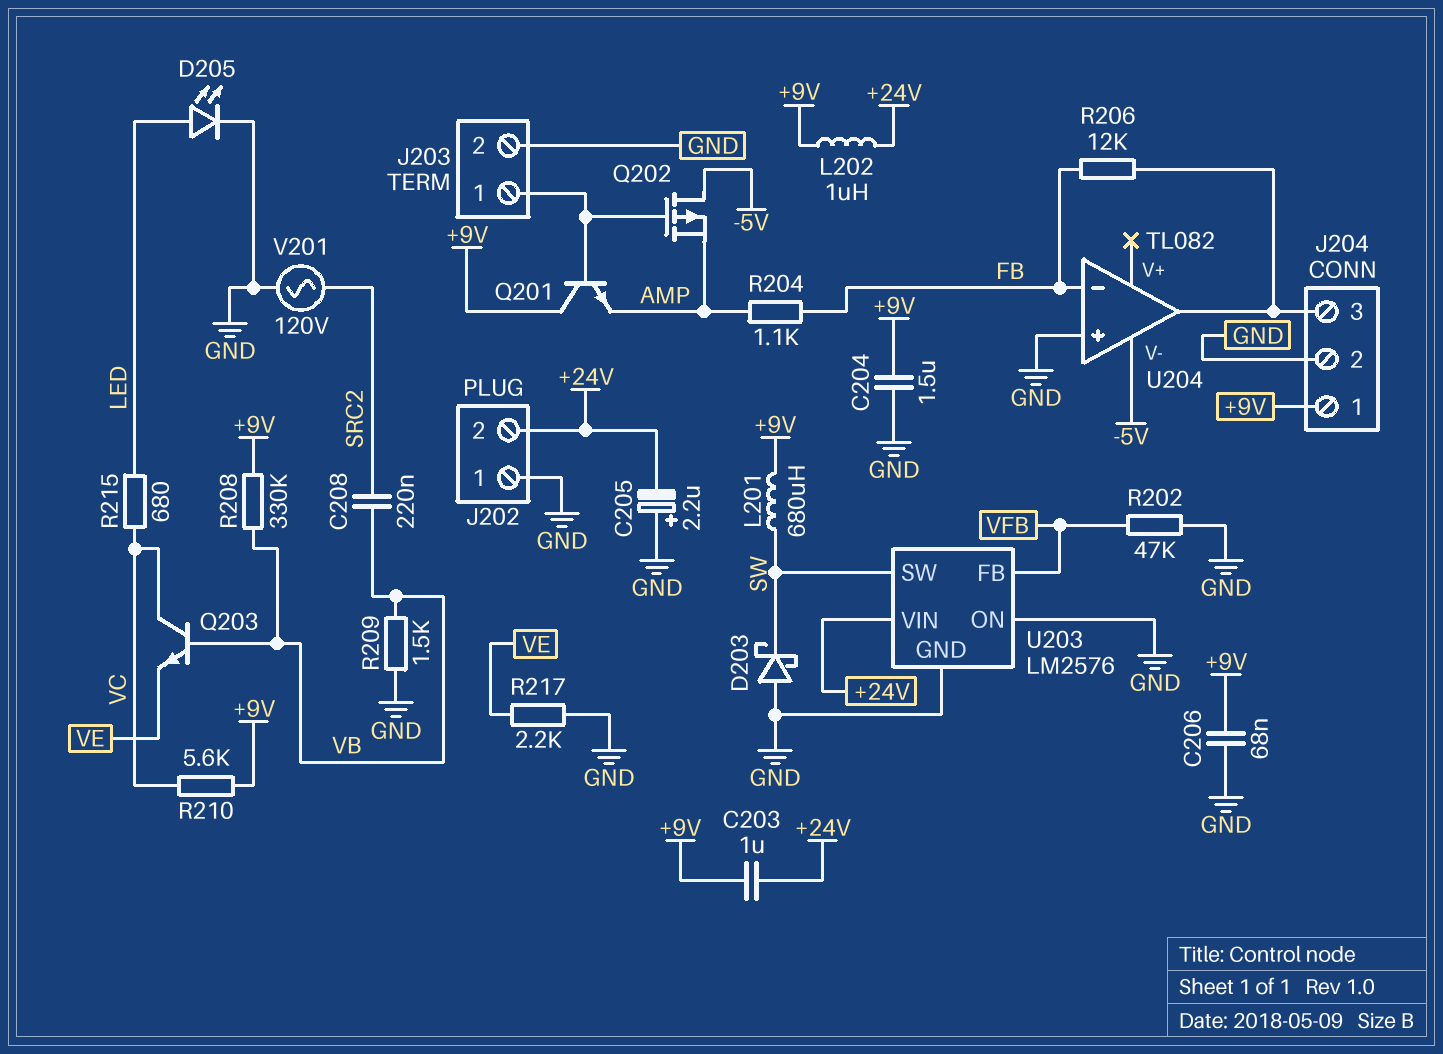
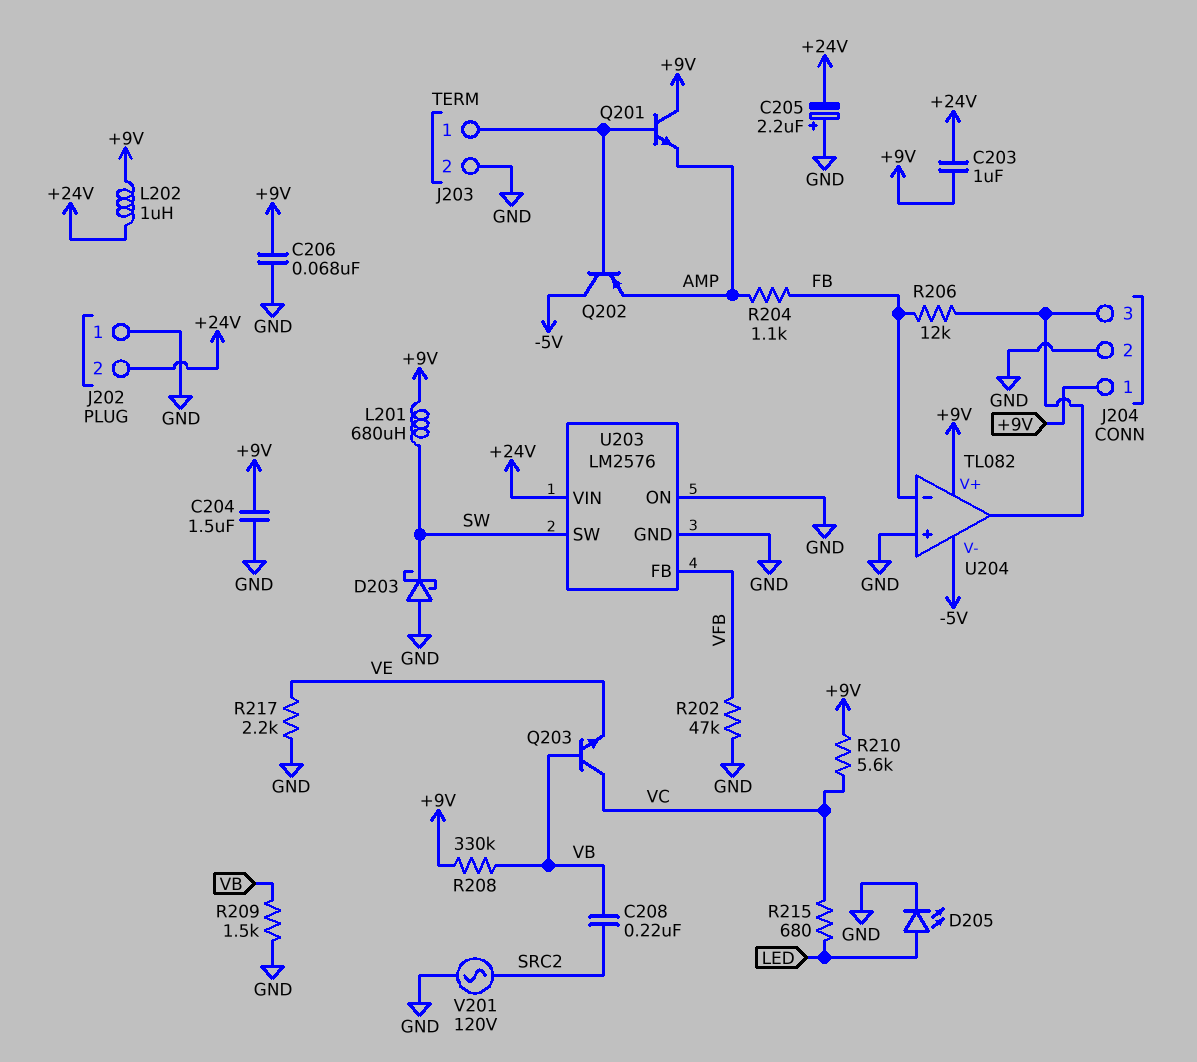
Q202: PMOS (G J203/1, D -5V, S AMP) -> PNP (B J203/1, C -5V, E AMP)
U204 pin V+: none -> +9V

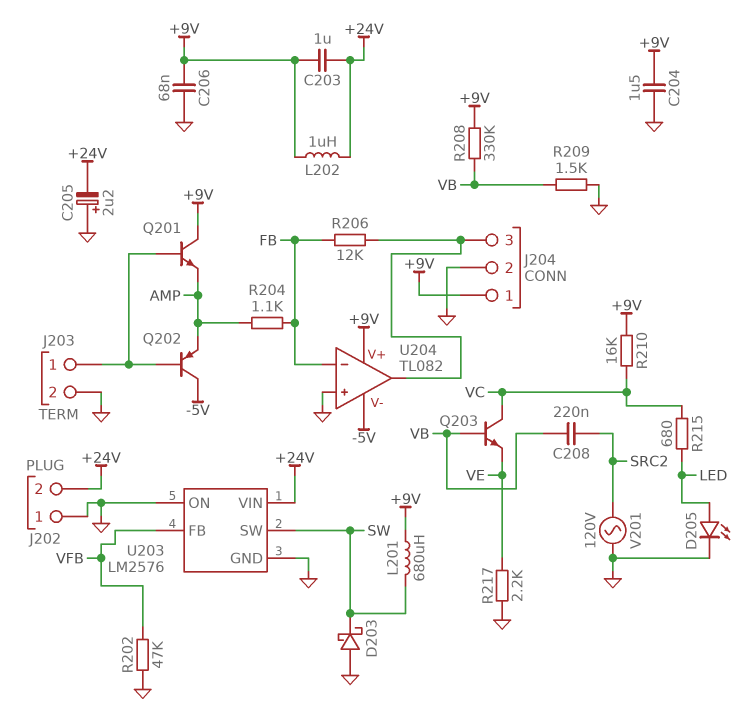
R210: 5.6k (+9V, VC) -> 16k (+9V, VC)

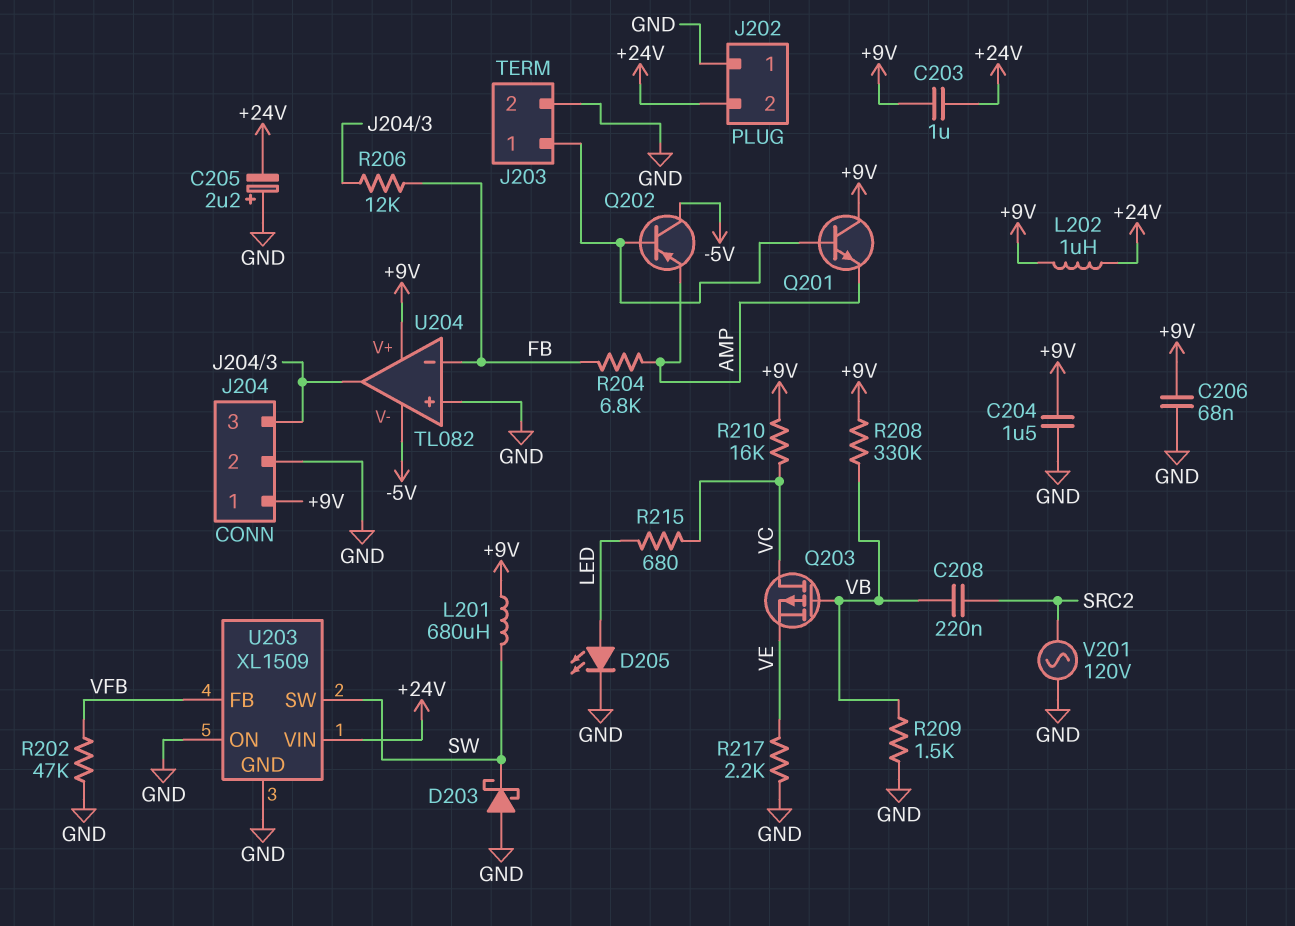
Q203: NPN (B VB, C VC, E VE) -> PMOS (G VB, D VC, S VE)
R204: 1.1k (AMP, FB) -> 6.8k (AMP, FB)
U203: LM2576 -> XL1509

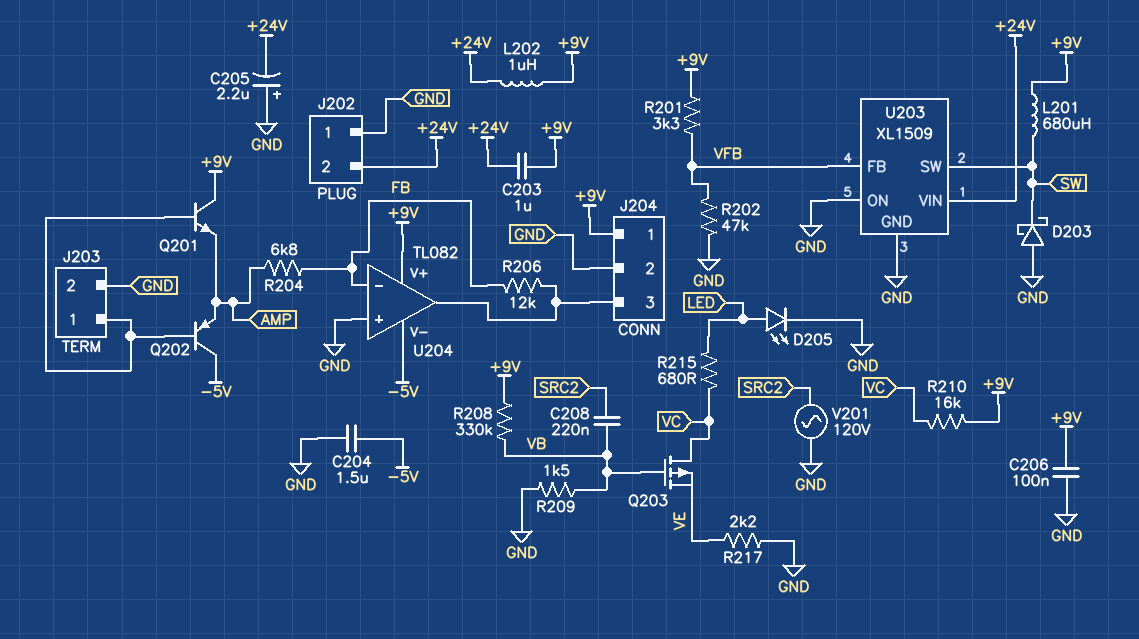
C204: 1.5uF (+9V, GND) -> 1.5uF (-5V, GND)
C206: 68nF (+9V, GND) -> 100nF (+9V, GND)
R201: none -> 3.3k (+9V, VFB)

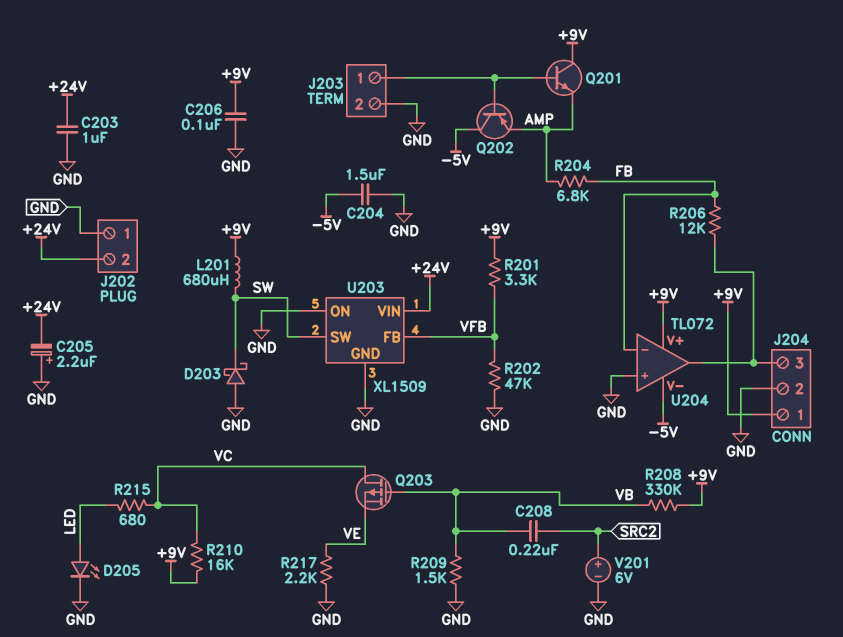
C203: 1uF (+9V, +24V) -> 1uF (+24V, GND)
L202: 1uH (+9V, +24V) -> none
U204: TL082 -> TL072
V201: AC 120V (GND, SRC2) -> 6V (plus SRC2, minus GND)

